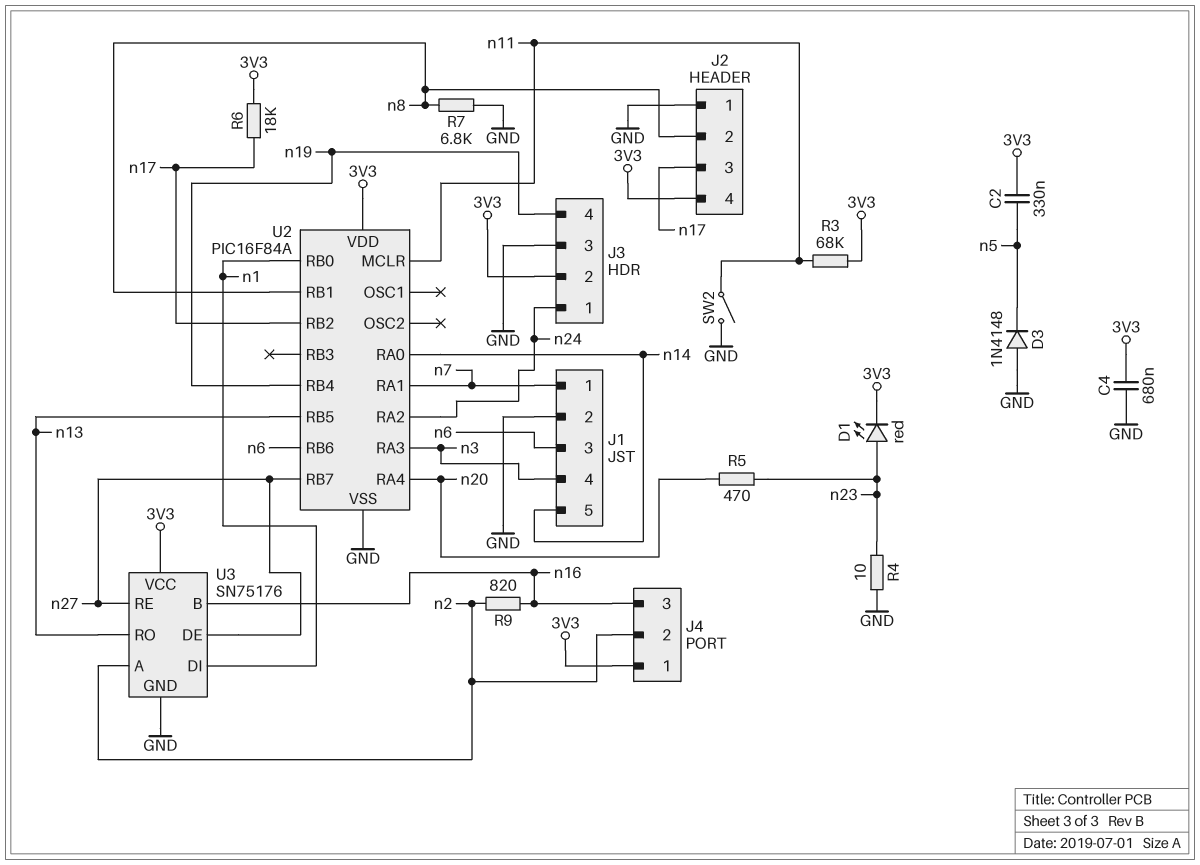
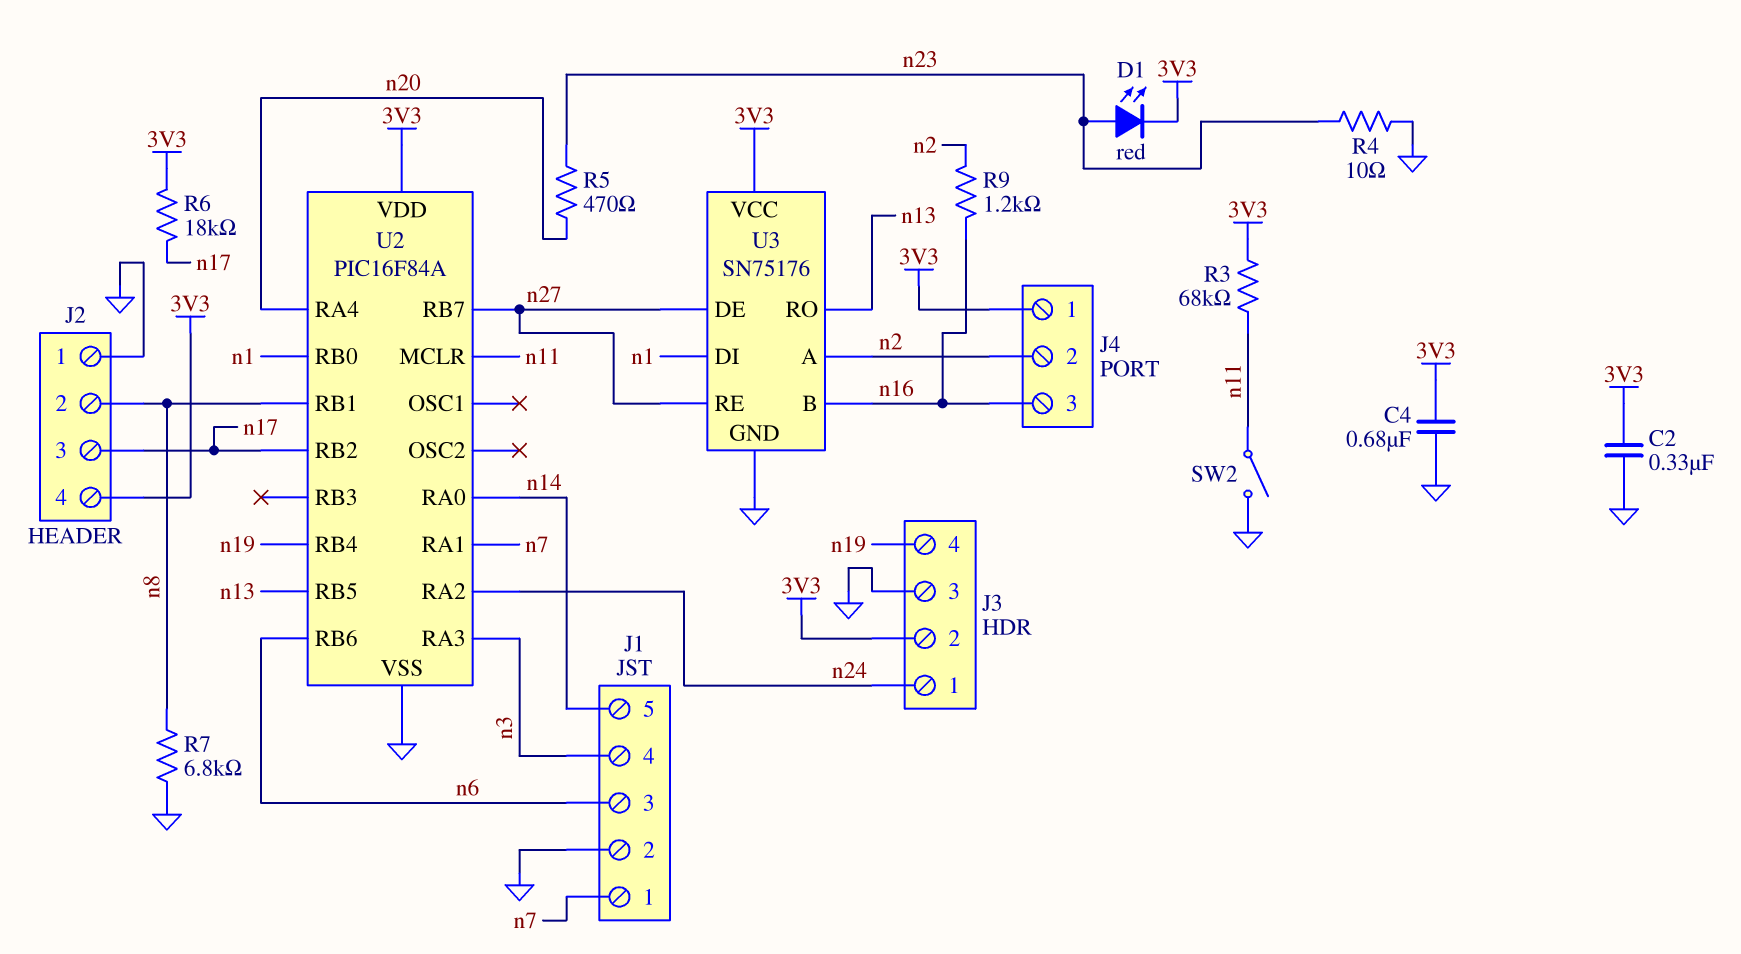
C2: 330nF (3V3, n5) -> 330nF (3V3, GND)
D3: diode 1N4148 (A GND, K n5) -> none
R9: 820 (n2, n16) -> 1.2k (n2, n16)

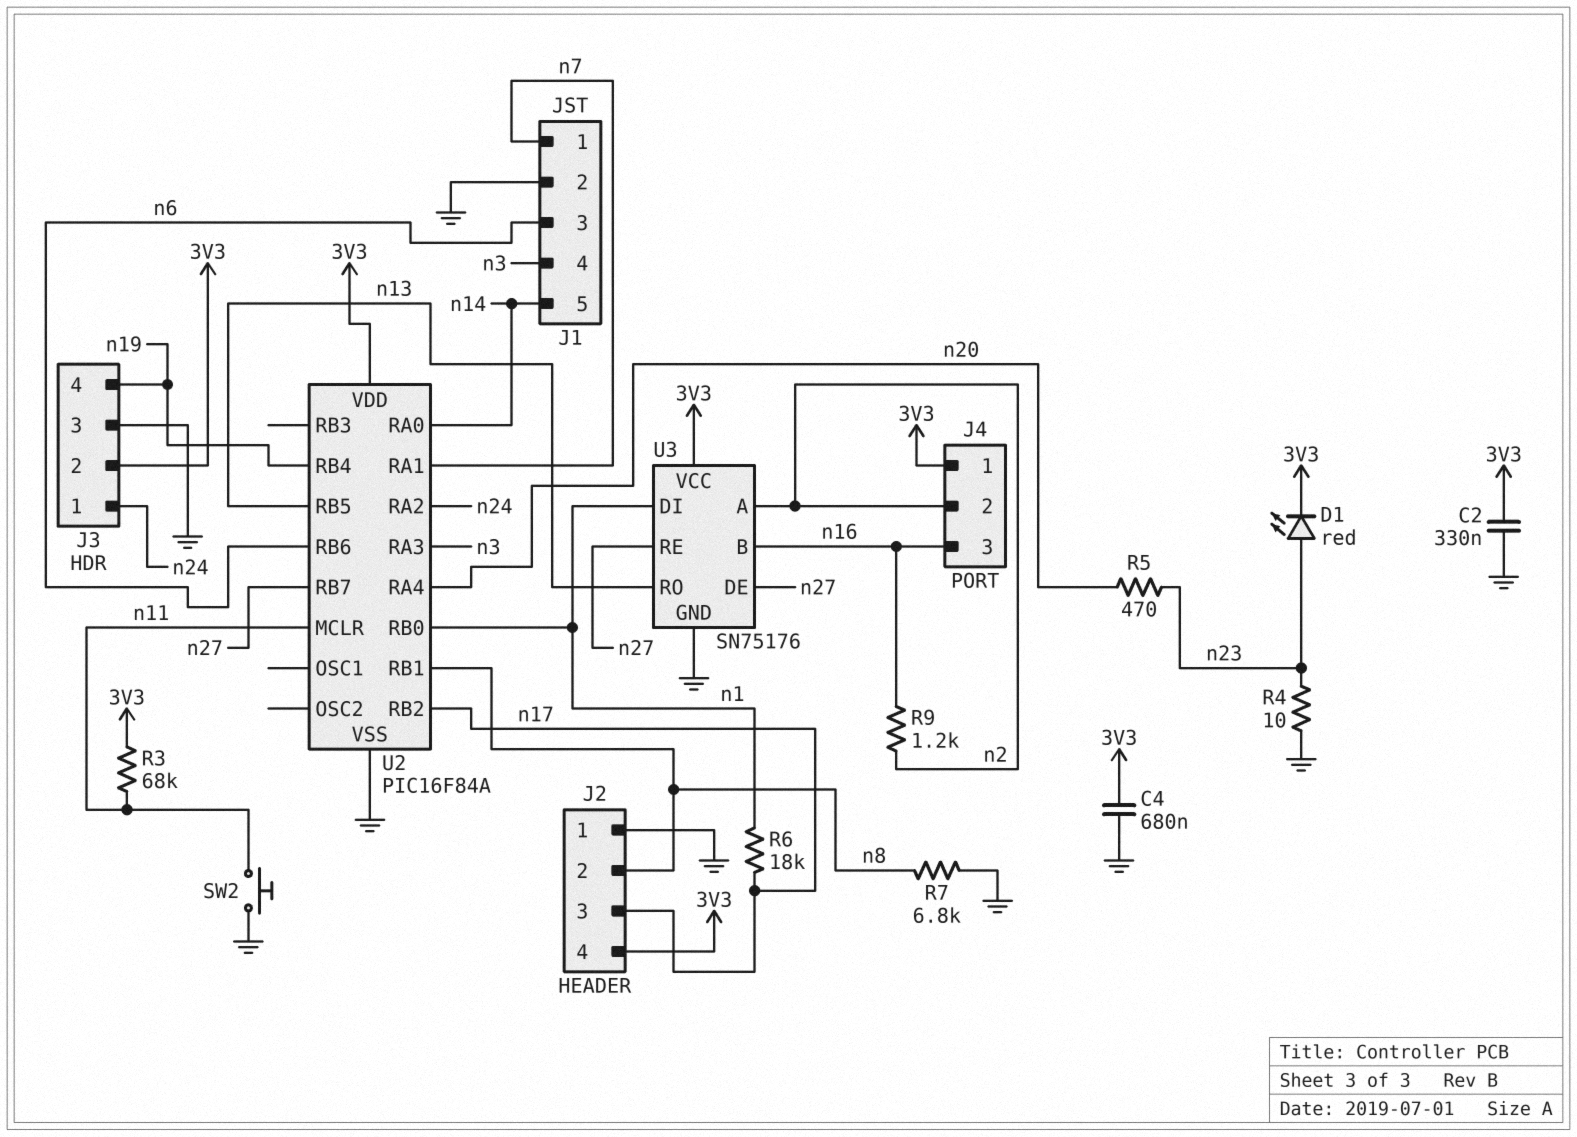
R6: 18k (3V3, n17) -> 18k (n1, n17)
SW2: switch (GND, n11) -> button (GND, n11)

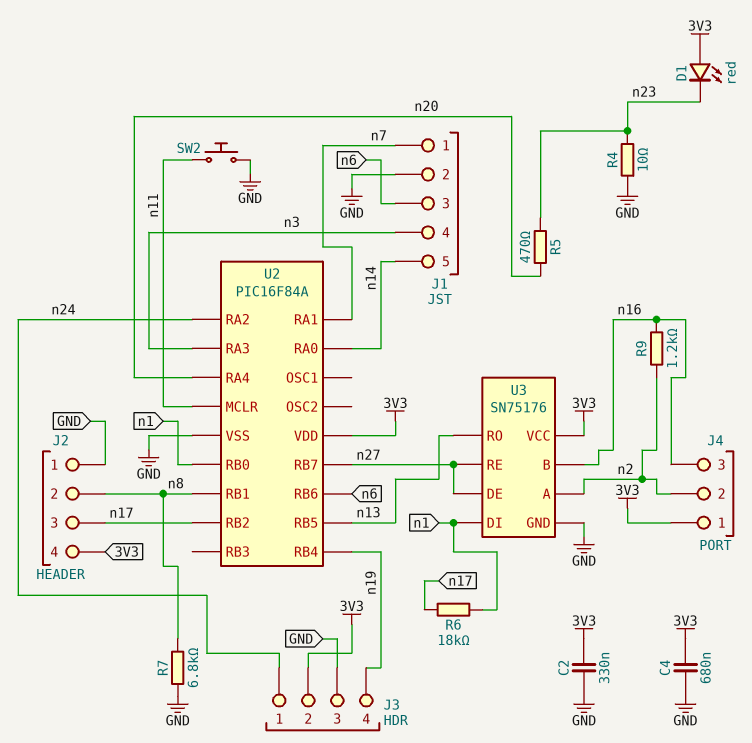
D1: LED red (A n23, K 3V3) -> LED red (A 3V3, K n23)
R3: 68k (3V3, n11) -> none

